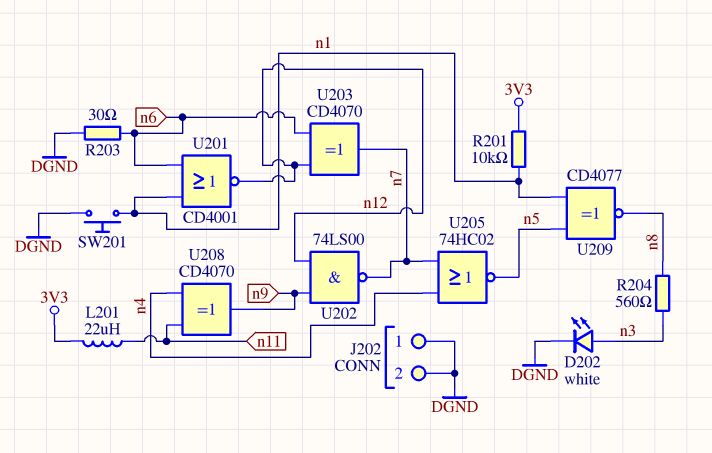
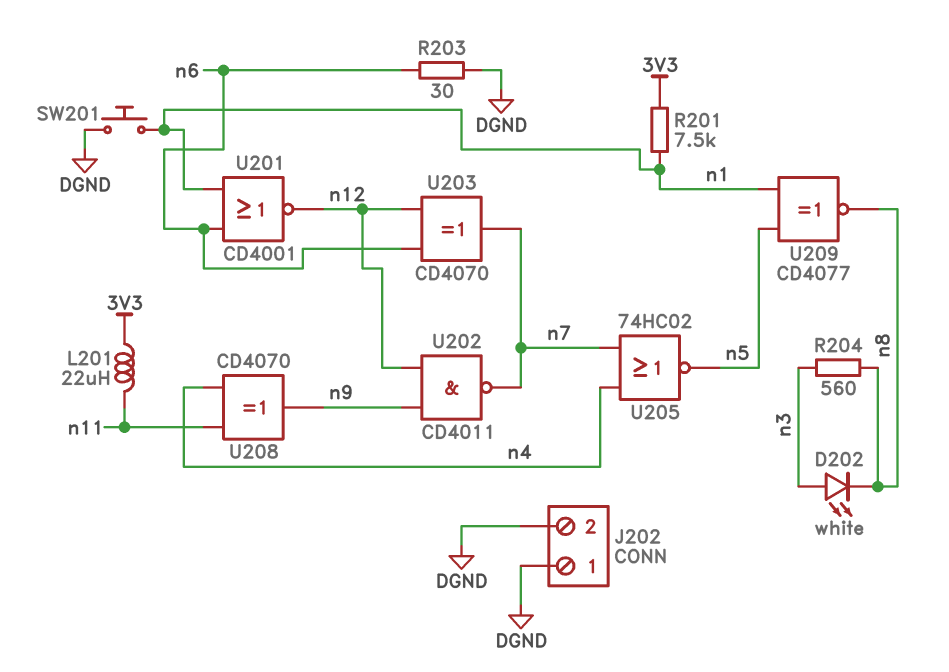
D202: LED white (A n3, K DGND) -> LED white (A n3, K n8)
R201: 10k (3V3, n1) -> 7.5k (3V3, n1)
U202: NAND 74LS00 (in n9, in n12, out n7) -> NAND CD4011 (in n9, in n12, out n7)

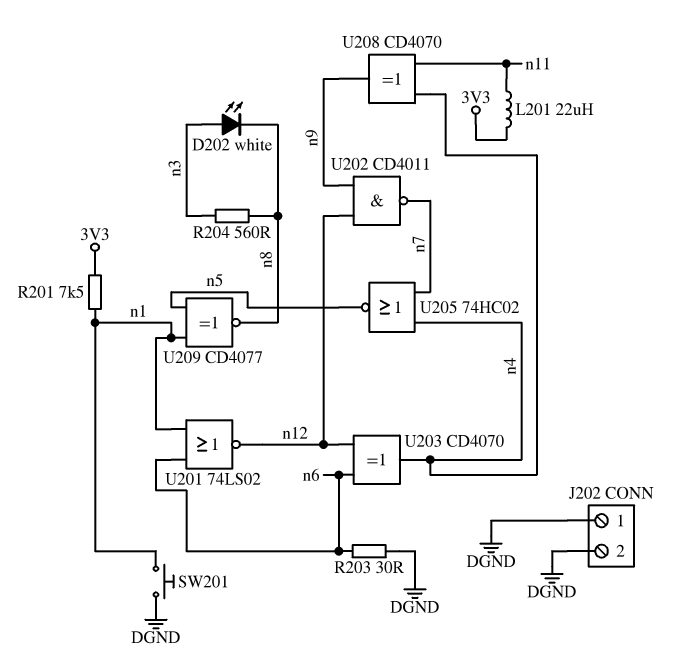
U201: NOR CD4001 (in n1, in n6, out n12) -> NOR 74LS02 (in n1, in n6, out n12)
U203: XOR CD4070 (in n6, in n12, out n7) -> XOR CD4070 (in n6, in n12, out n4)

